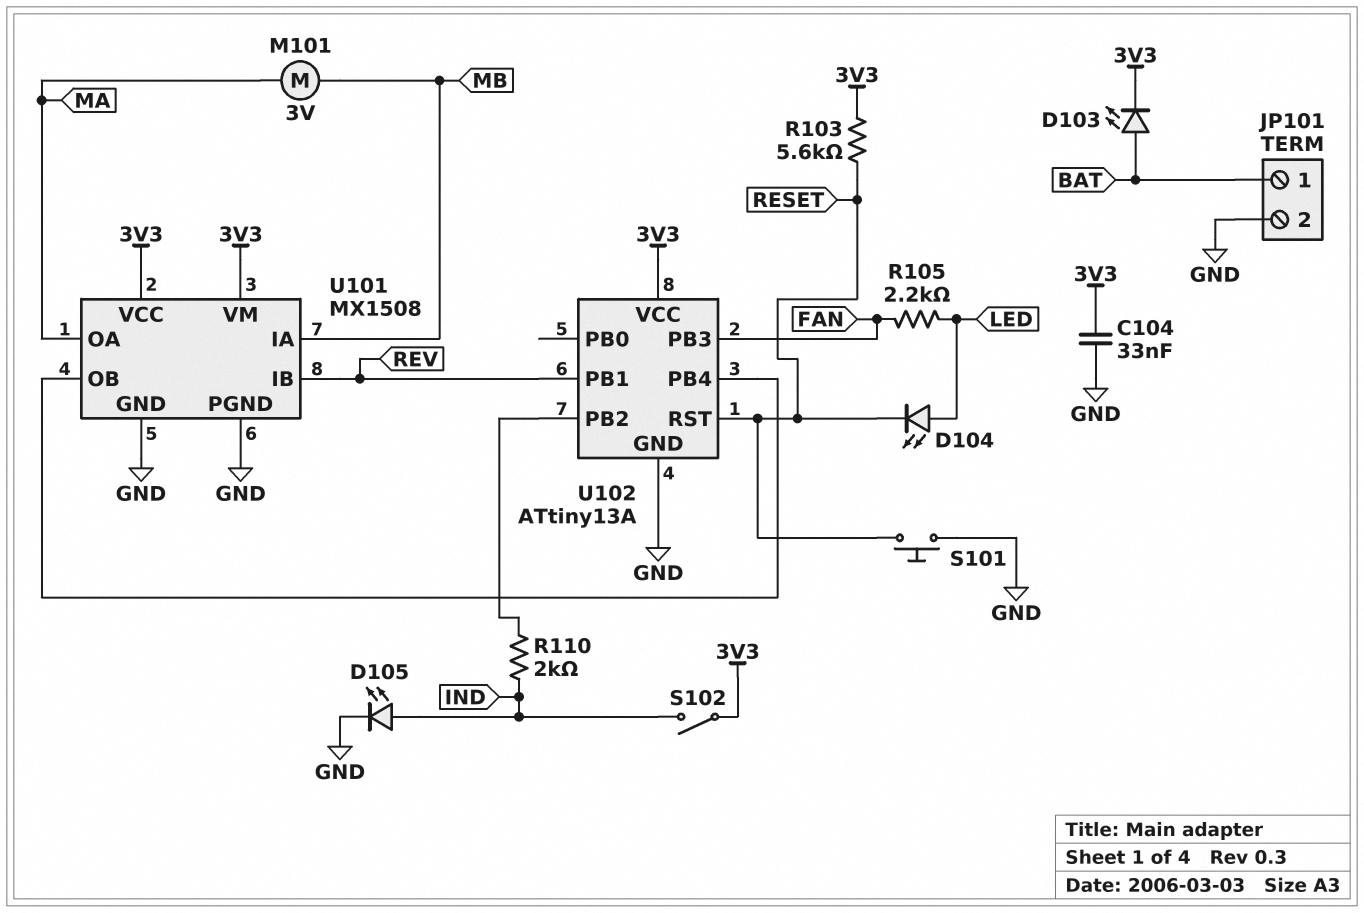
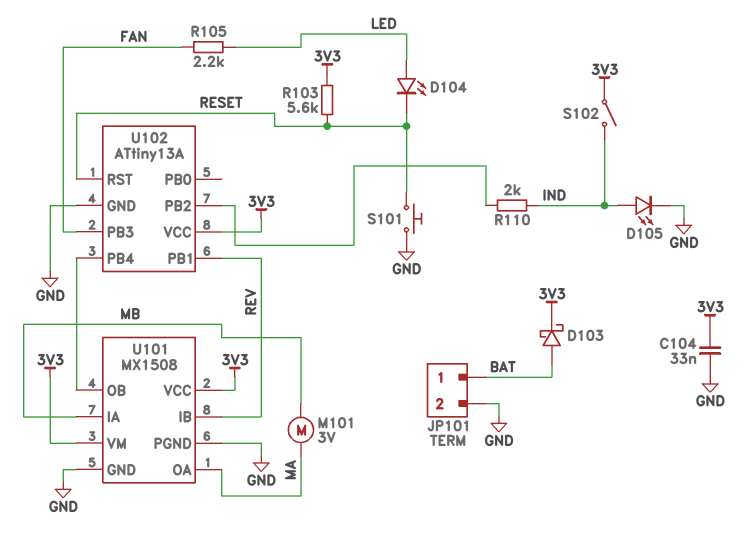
D103: LED (A BAT, K 3V3) -> schottky (A BAT, K 3V3)

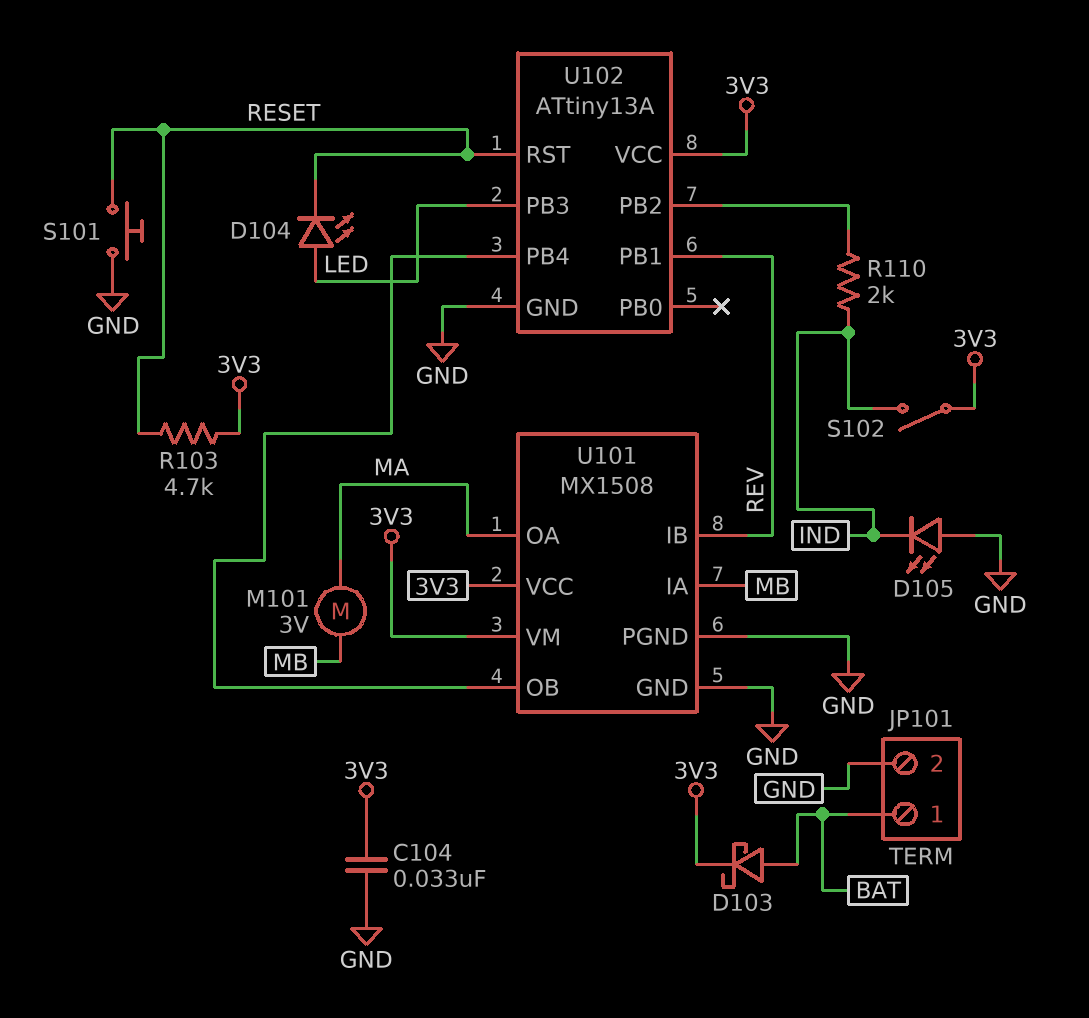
D105: LED (A IND, K GND) -> LED (A GND, K IND)
R103: 5.6k (3V3, RESET) -> 4.7k (3V3, RESET)
R105: 2.2k (FAN, LED) -> none
U102 pin PB3: FAN -> LED

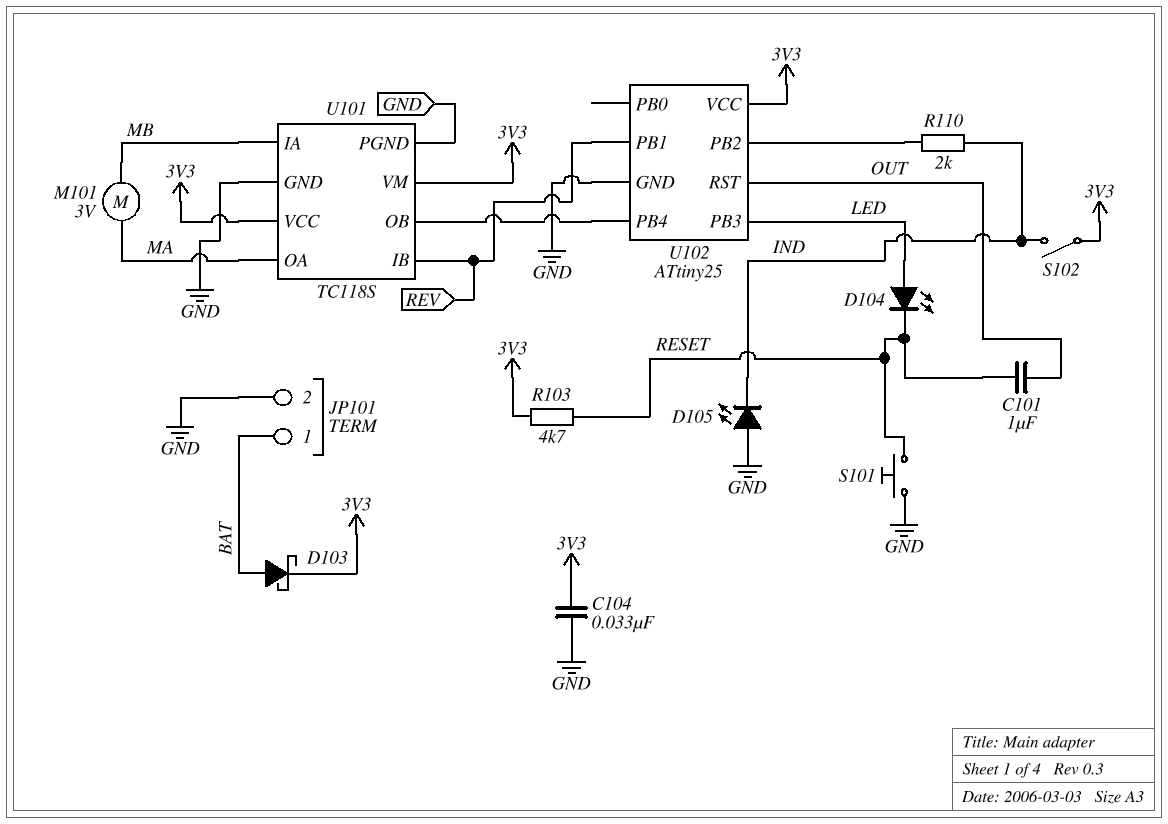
C101: none -> 1uF (OUT, RESET)
U101: MX1508 -> TC118S
U102: ATtiny13A -> ATtiny25
U102 pin RST: RESET -> OUT

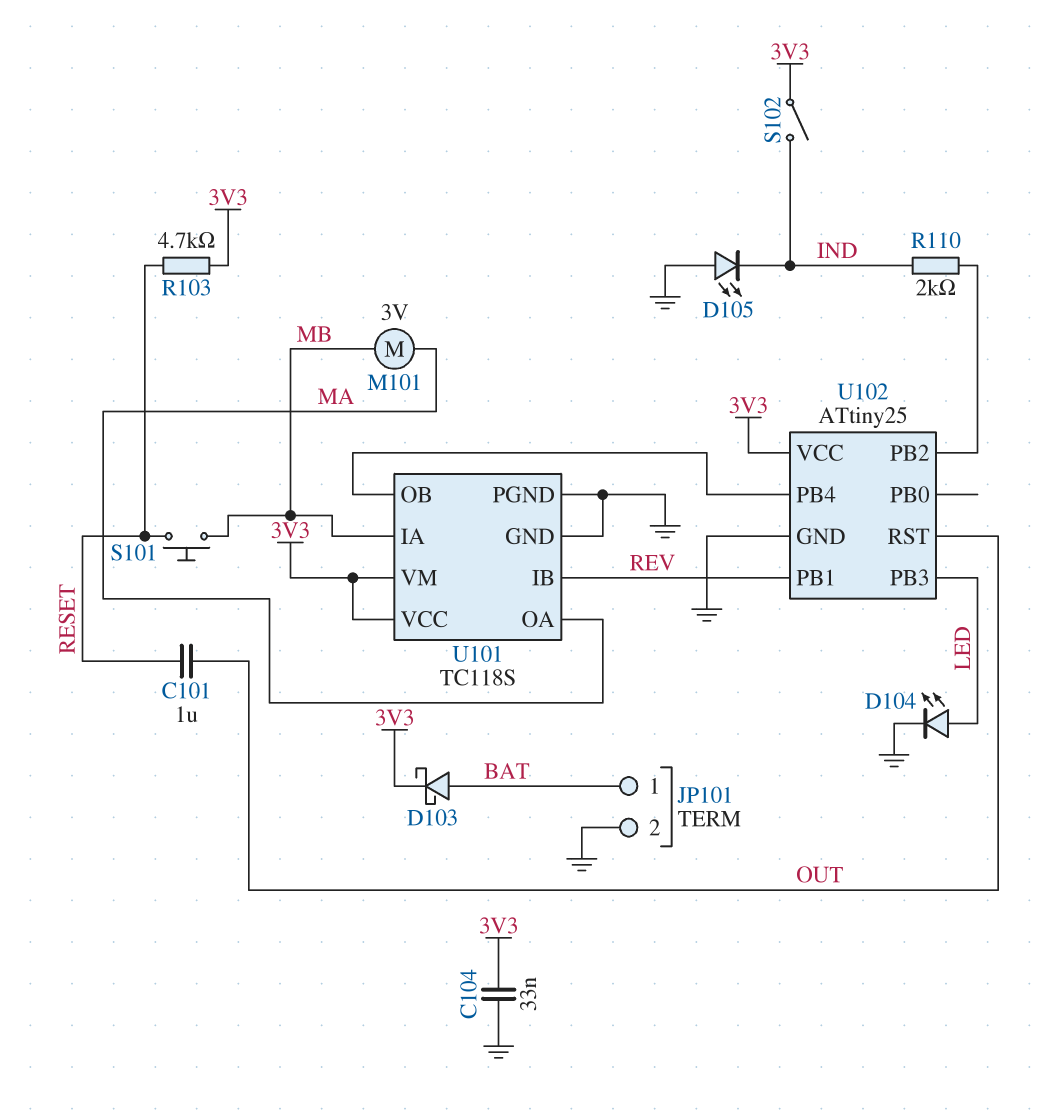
D104: LED (A LED, K RESET) -> LED (A LED, K GND)
S101: button (GND, RESET) -> button (MB, RESET)

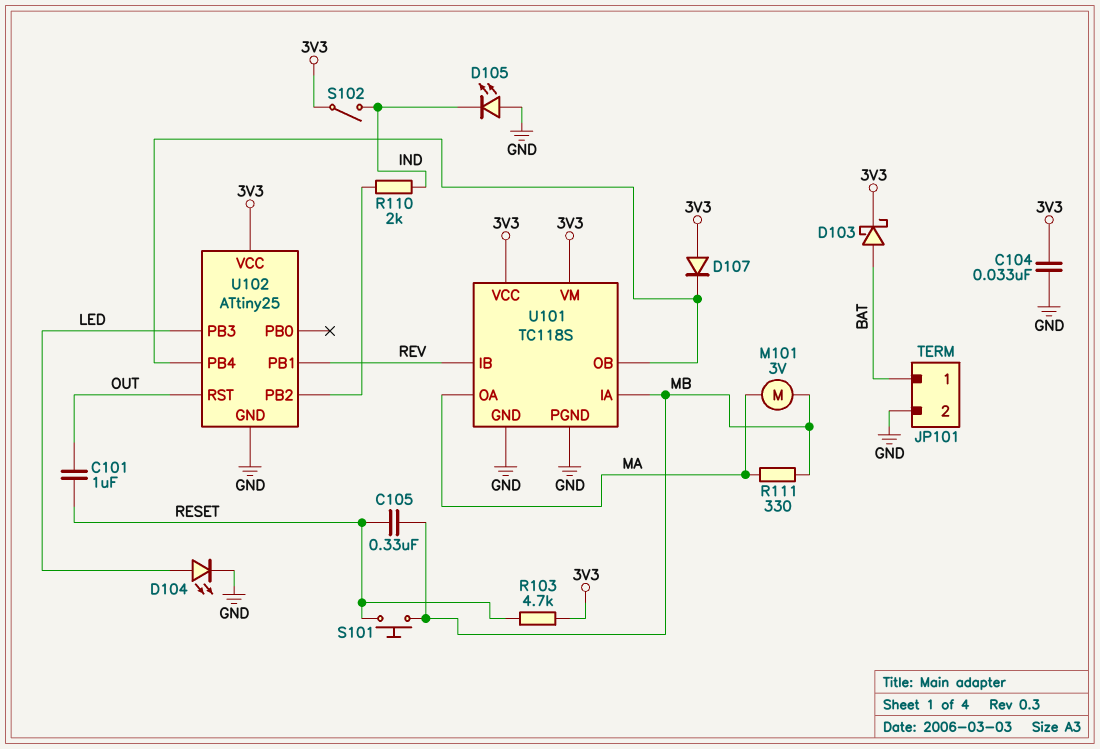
C105: none -> 330nF (MB, RESET)
D107: none -> diode (A 3V3, K U101/OB)
R111: none -> 330 (MA, MB)

